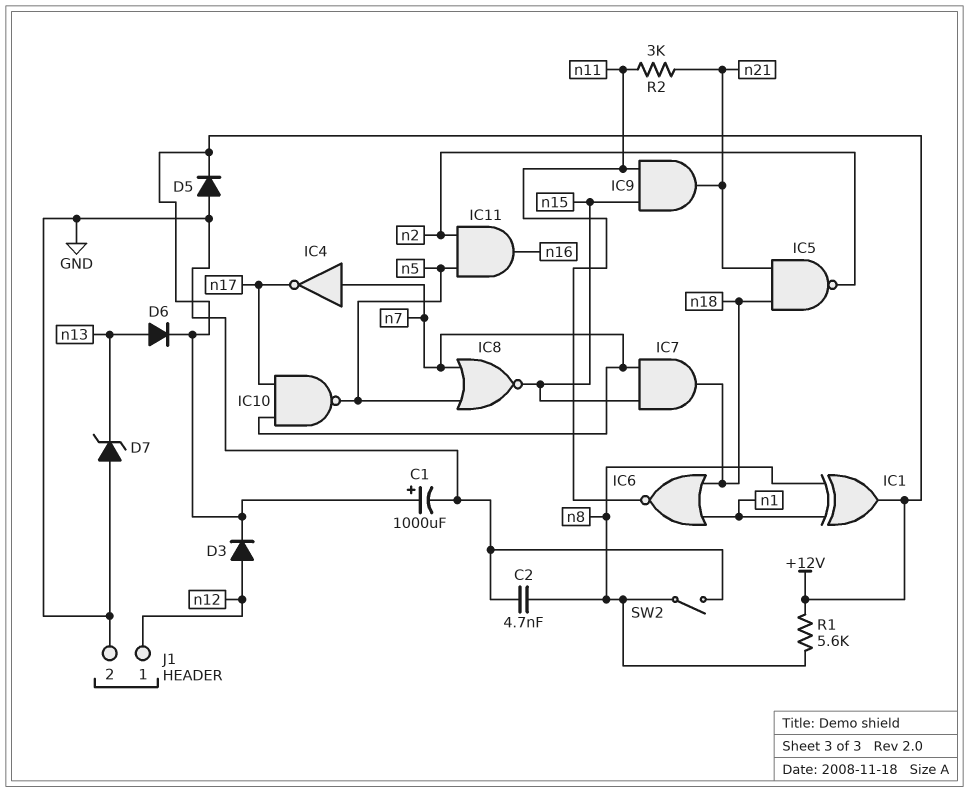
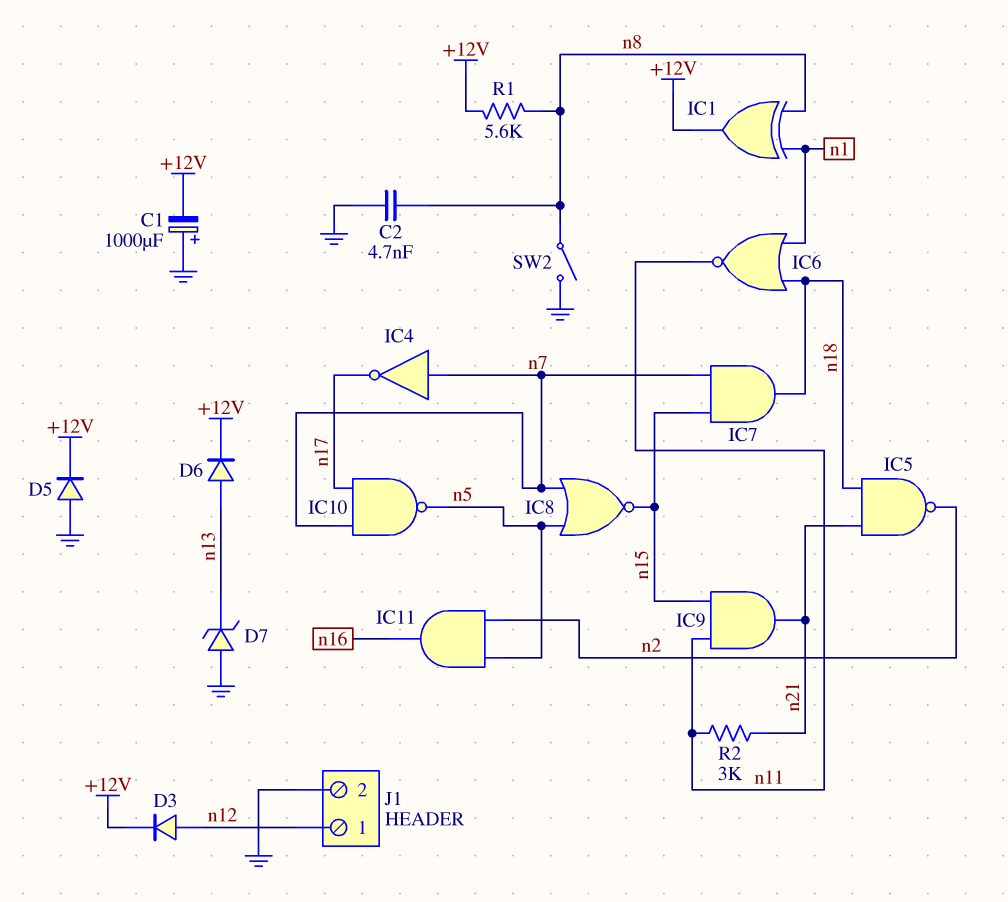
C1: 1000uF (plus +12V, minus GND) -> 1000uF (plus GND, minus +12V)

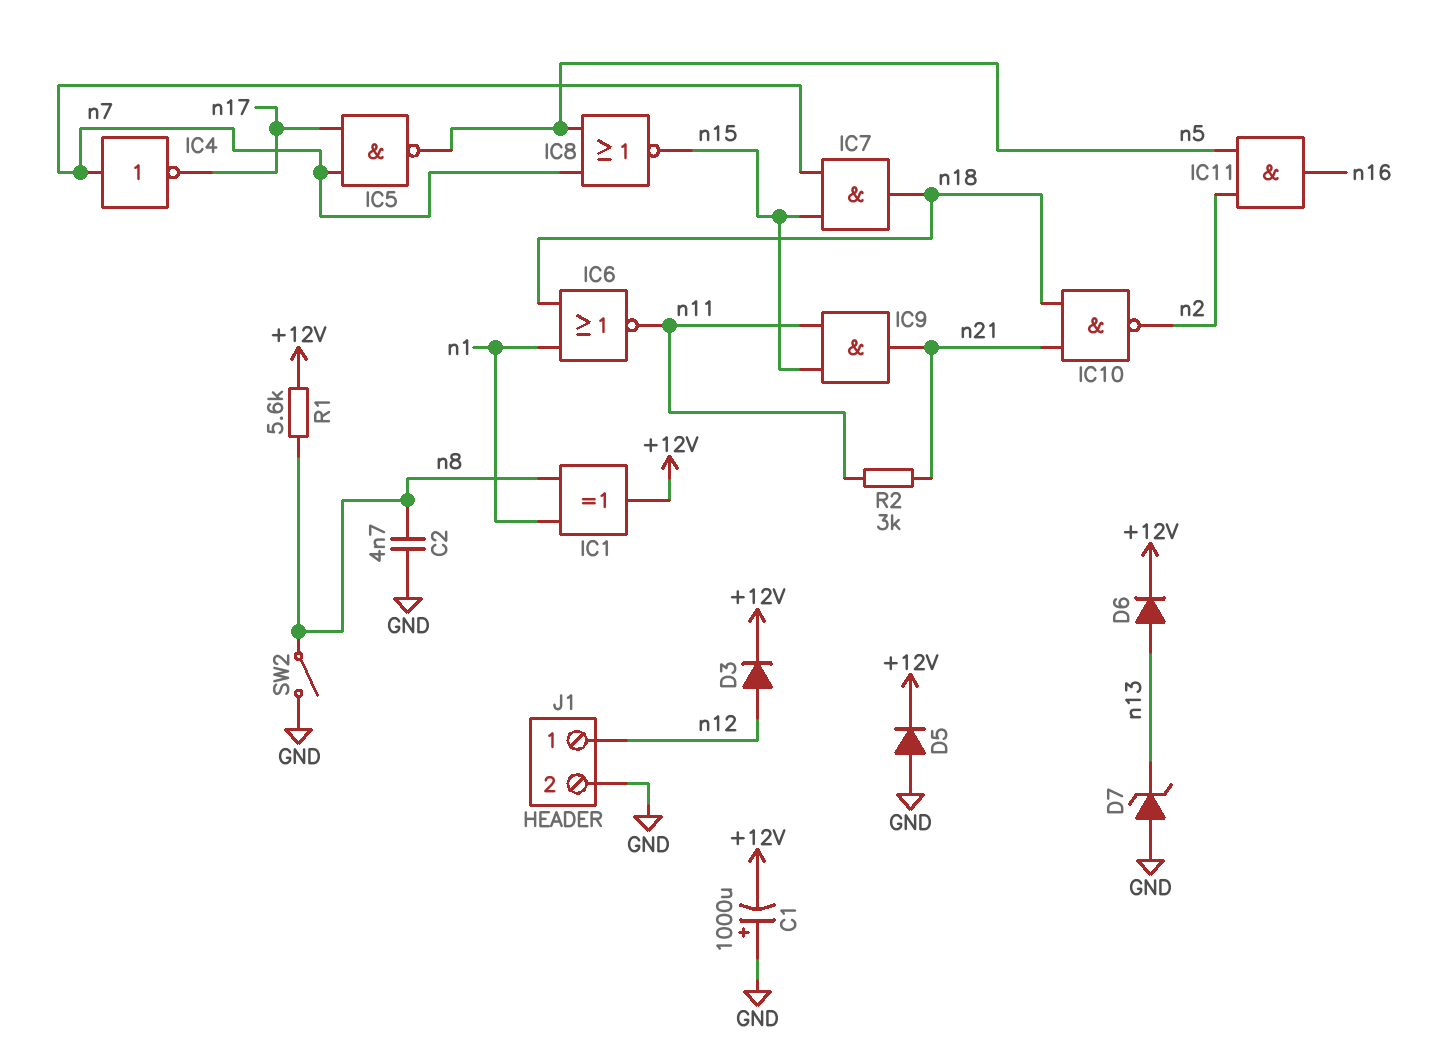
IC5: NAND (in n18, in n21, out n2) -> NAND (in n7, in n17, out n5)
IC10: NAND (in n7, in n17, out n5) -> NAND (in n18, in n21, out n2)

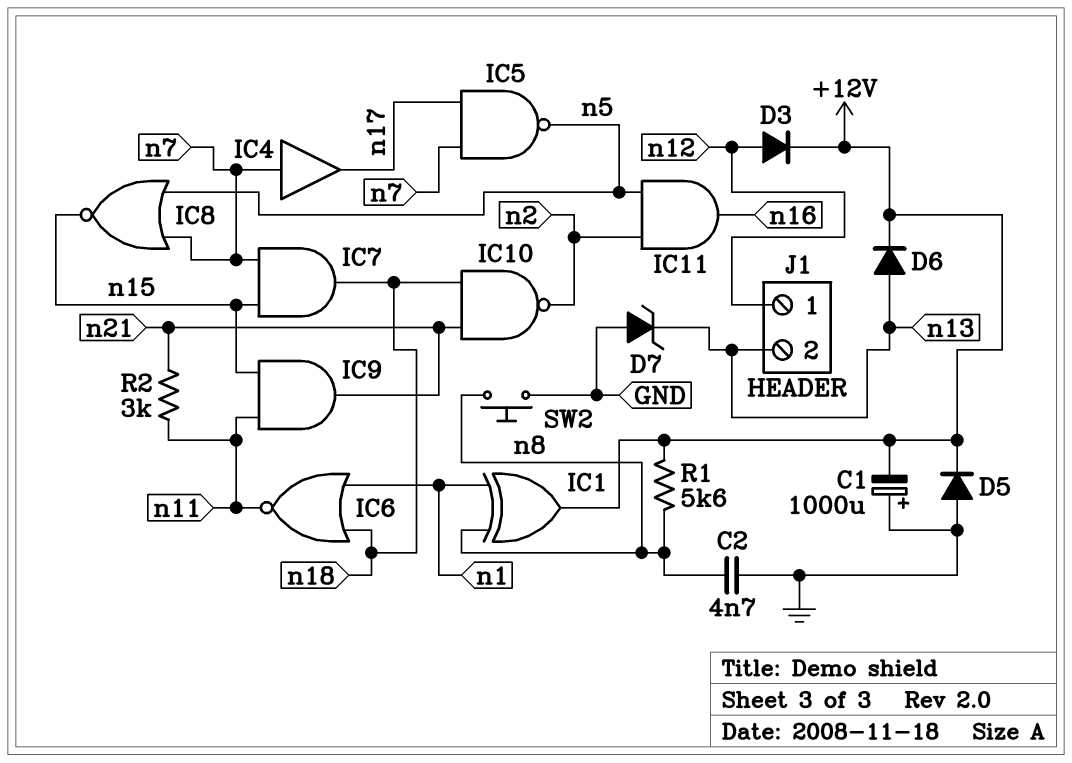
IC4: NOT (in n7, out n17) -> buffer (in n7, out n17)
J1 pin 2: GND -> n13
SW2: switch (GND, n8) -> button (GND, n8)

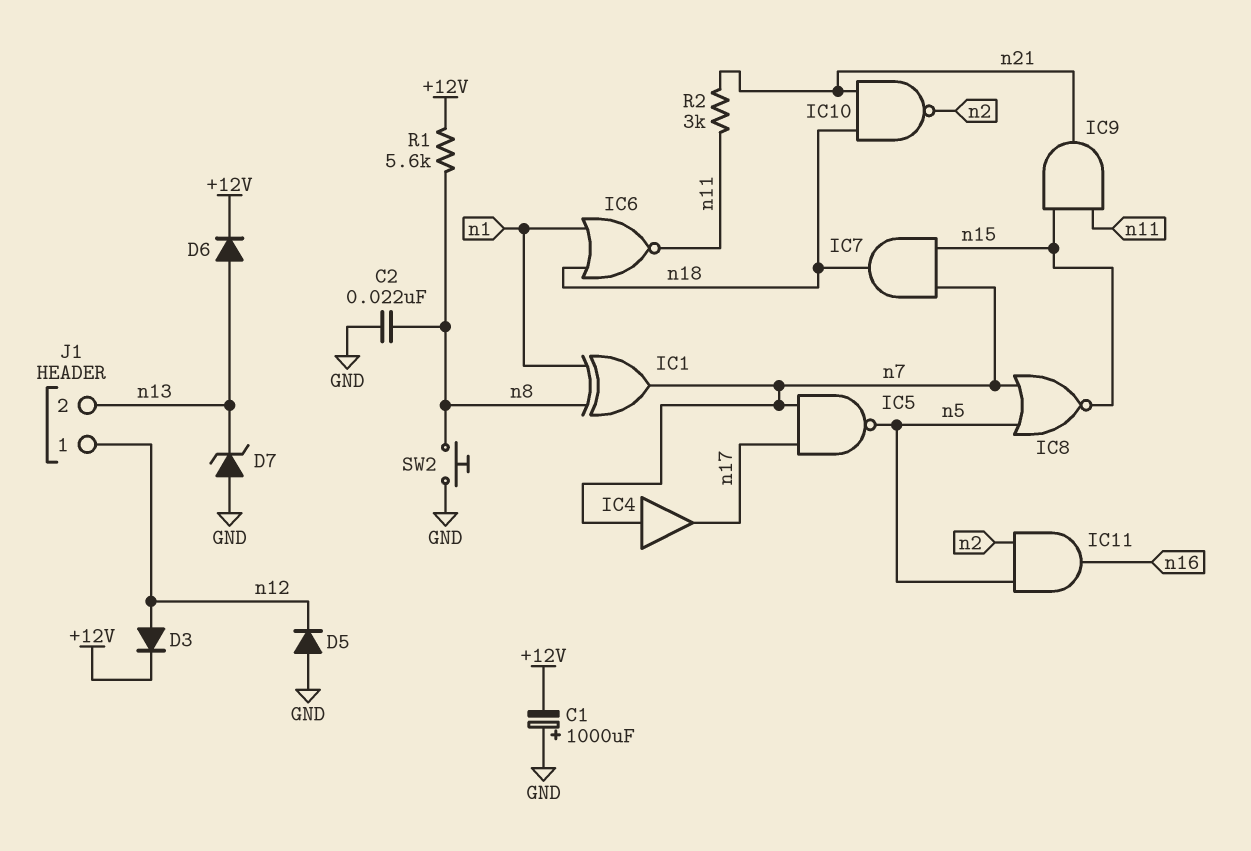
C2: 4.7nF (GND, n8) -> 22nF (GND, n8)
D5: diode (A GND, K +12V) -> diode (A GND, K n12)
IC1: XOR (in n1, in n8, out +12V) -> XOR (in n1, in n8, out n7)

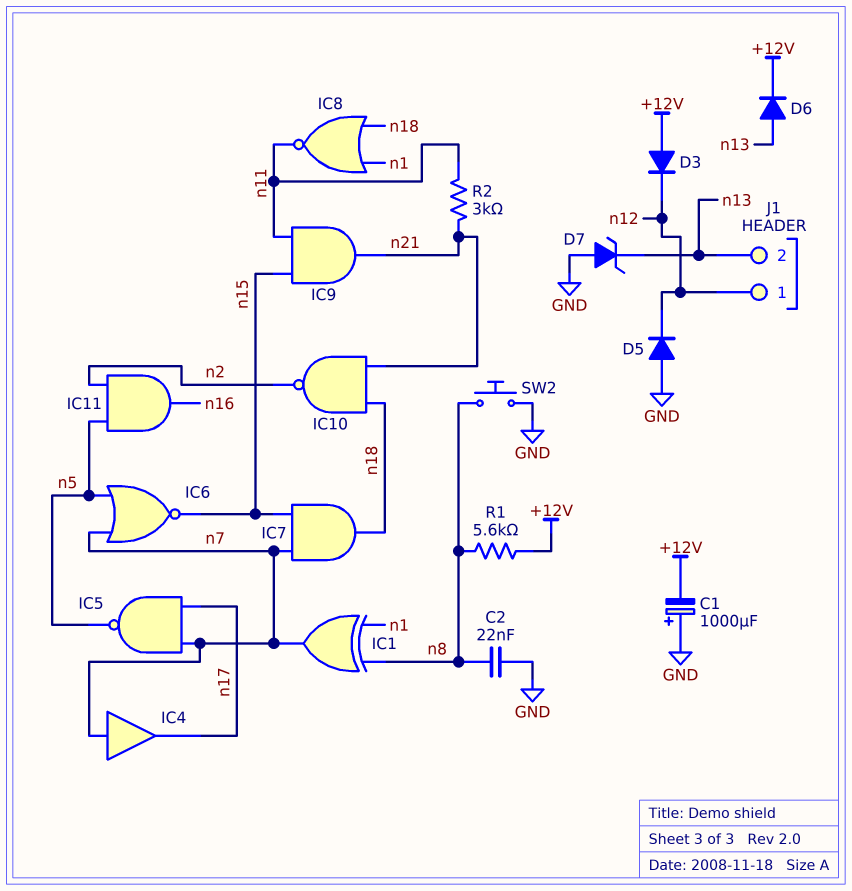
D3: diode (A n12, K +12V) -> diode (A +12V, K n12)
IC6: NOR (in n1, in n18, out n11) -> NOR (in n5, in n7, out n15)
IC8: NOR (in n5, in n7, out n15) -> NOR (in n1, in n18, out n11)

